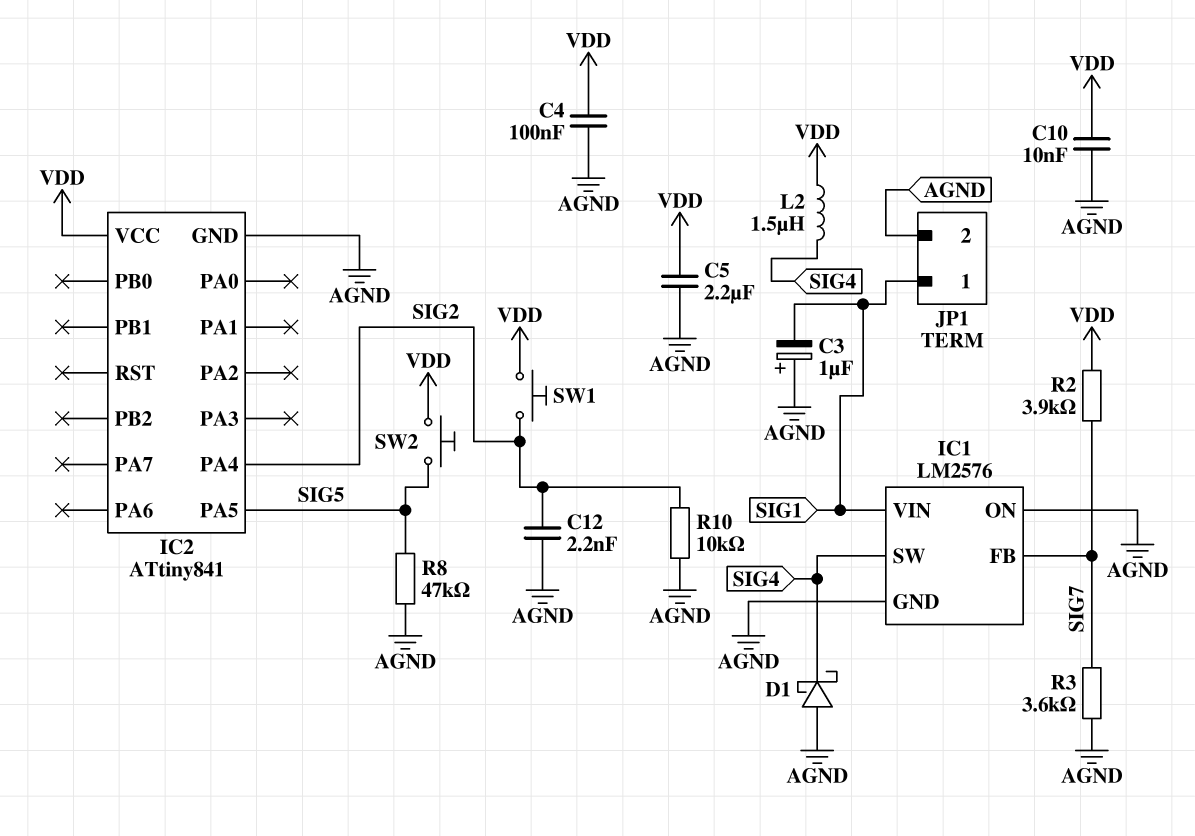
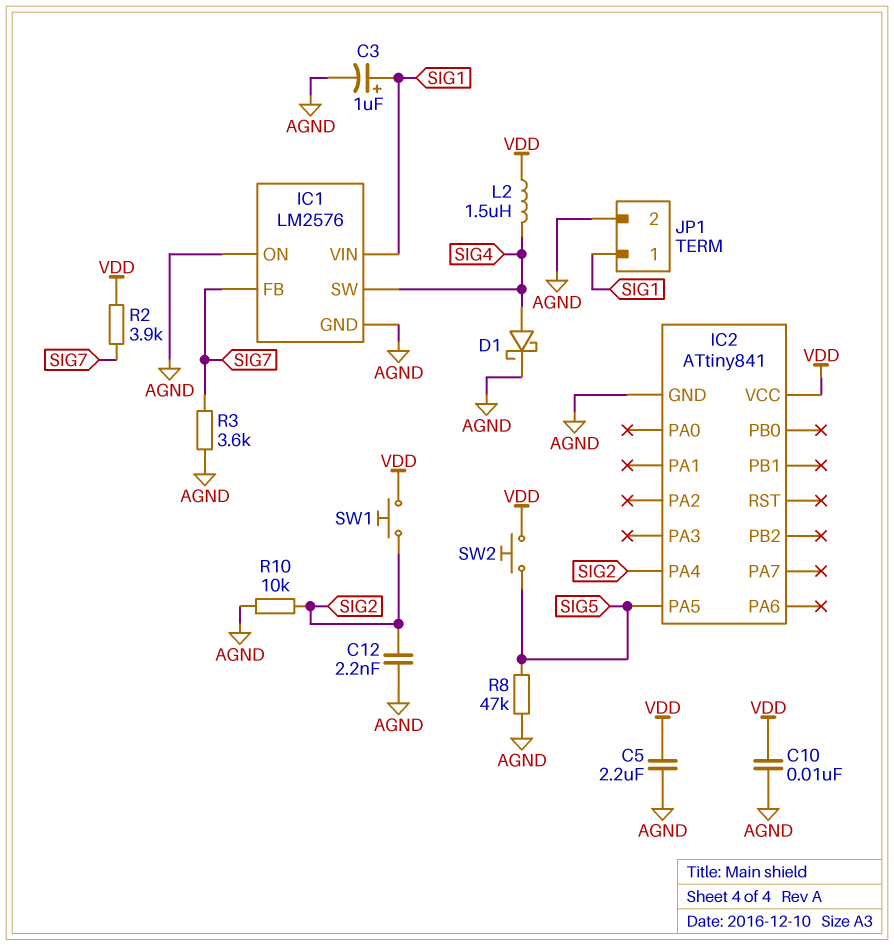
C3: 1uF (plus AGND, minus SIG1) -> 1uF (plus SIG1, minus AGND)
C4: 100nF (AGND, VDD) -> none
D1: schottky (A AGND, K SIG4) -> schottky (A SIG4, K AGND)

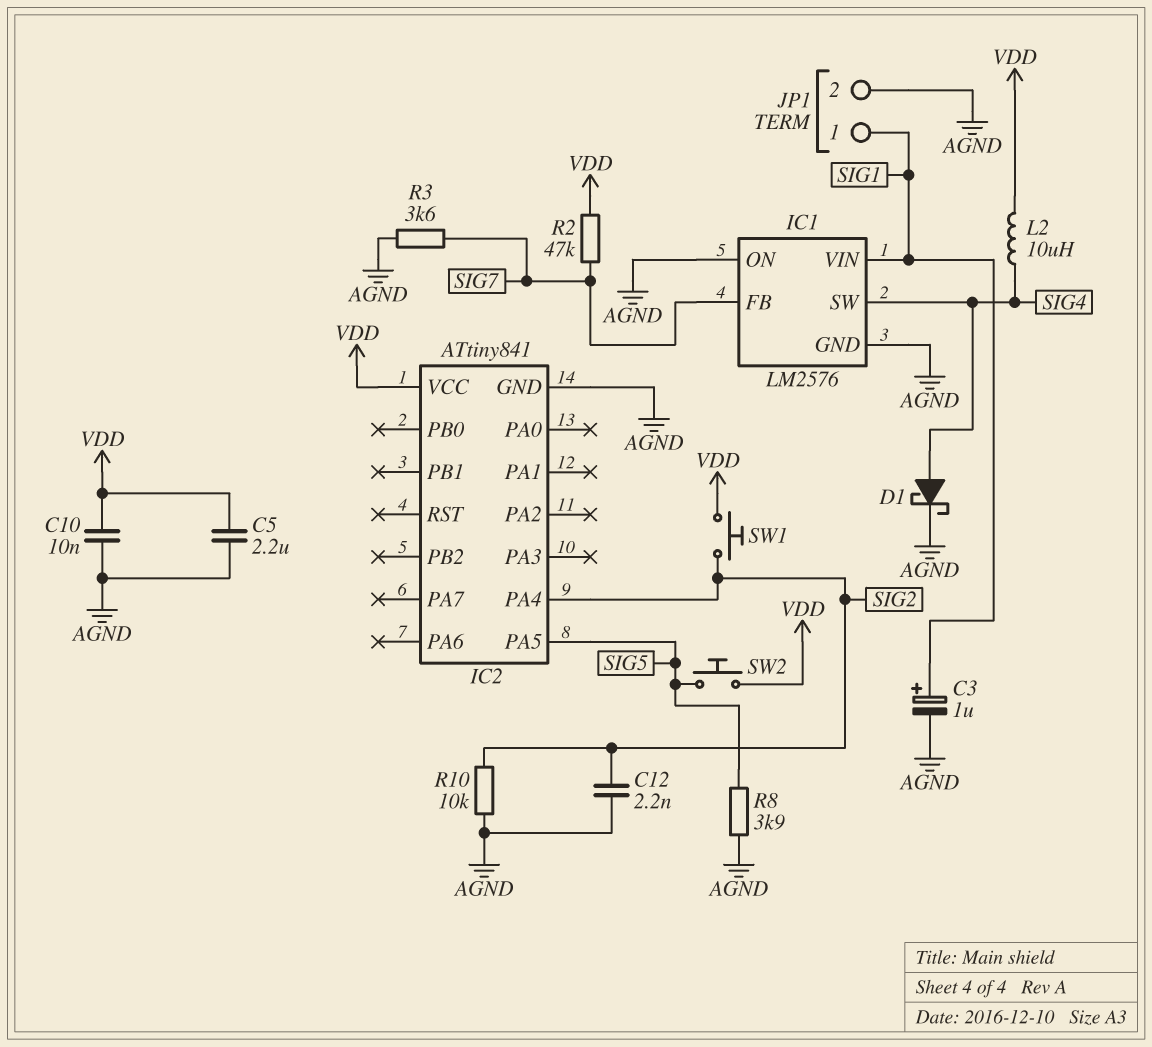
L2: 1.5uH (SIG4, VDD) -> 10uH (SIG4, VDD)
R2: 3.9k (SIG7, VDD) -> 47k (SIG7, VDD)
R8: 47k (AGND, SIG5) -> 3.9k (AGND, SIG5)

